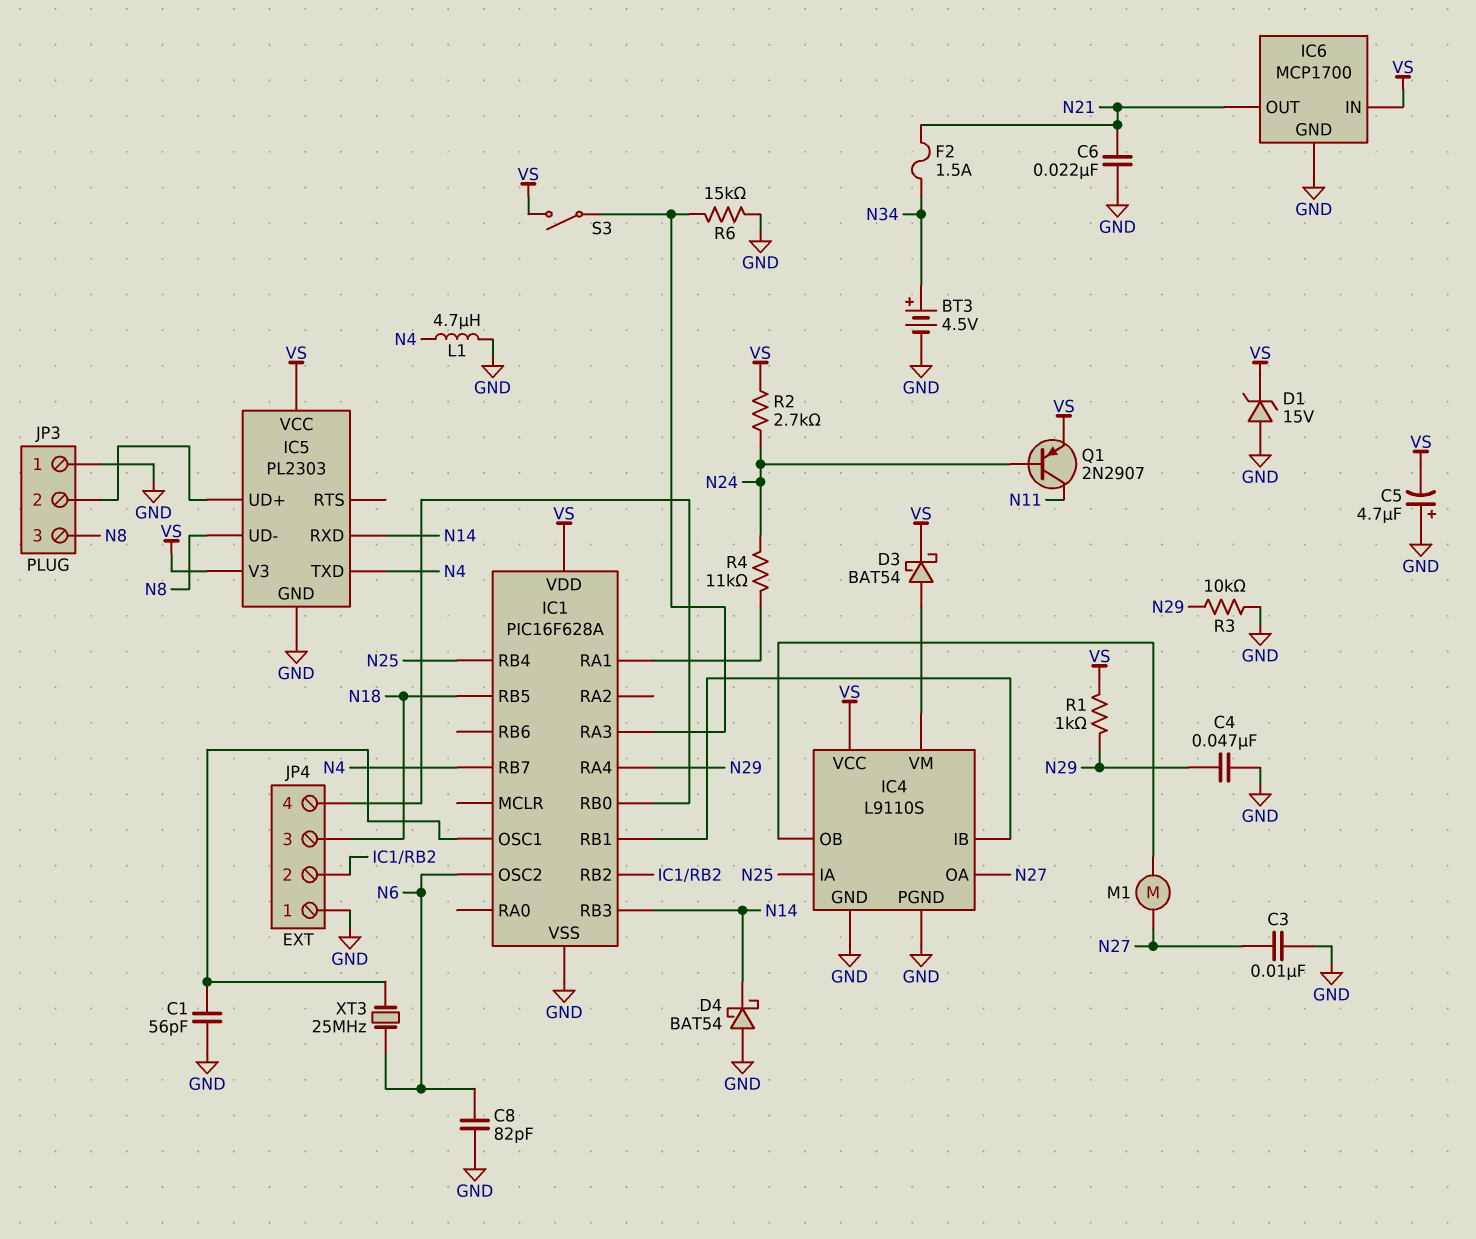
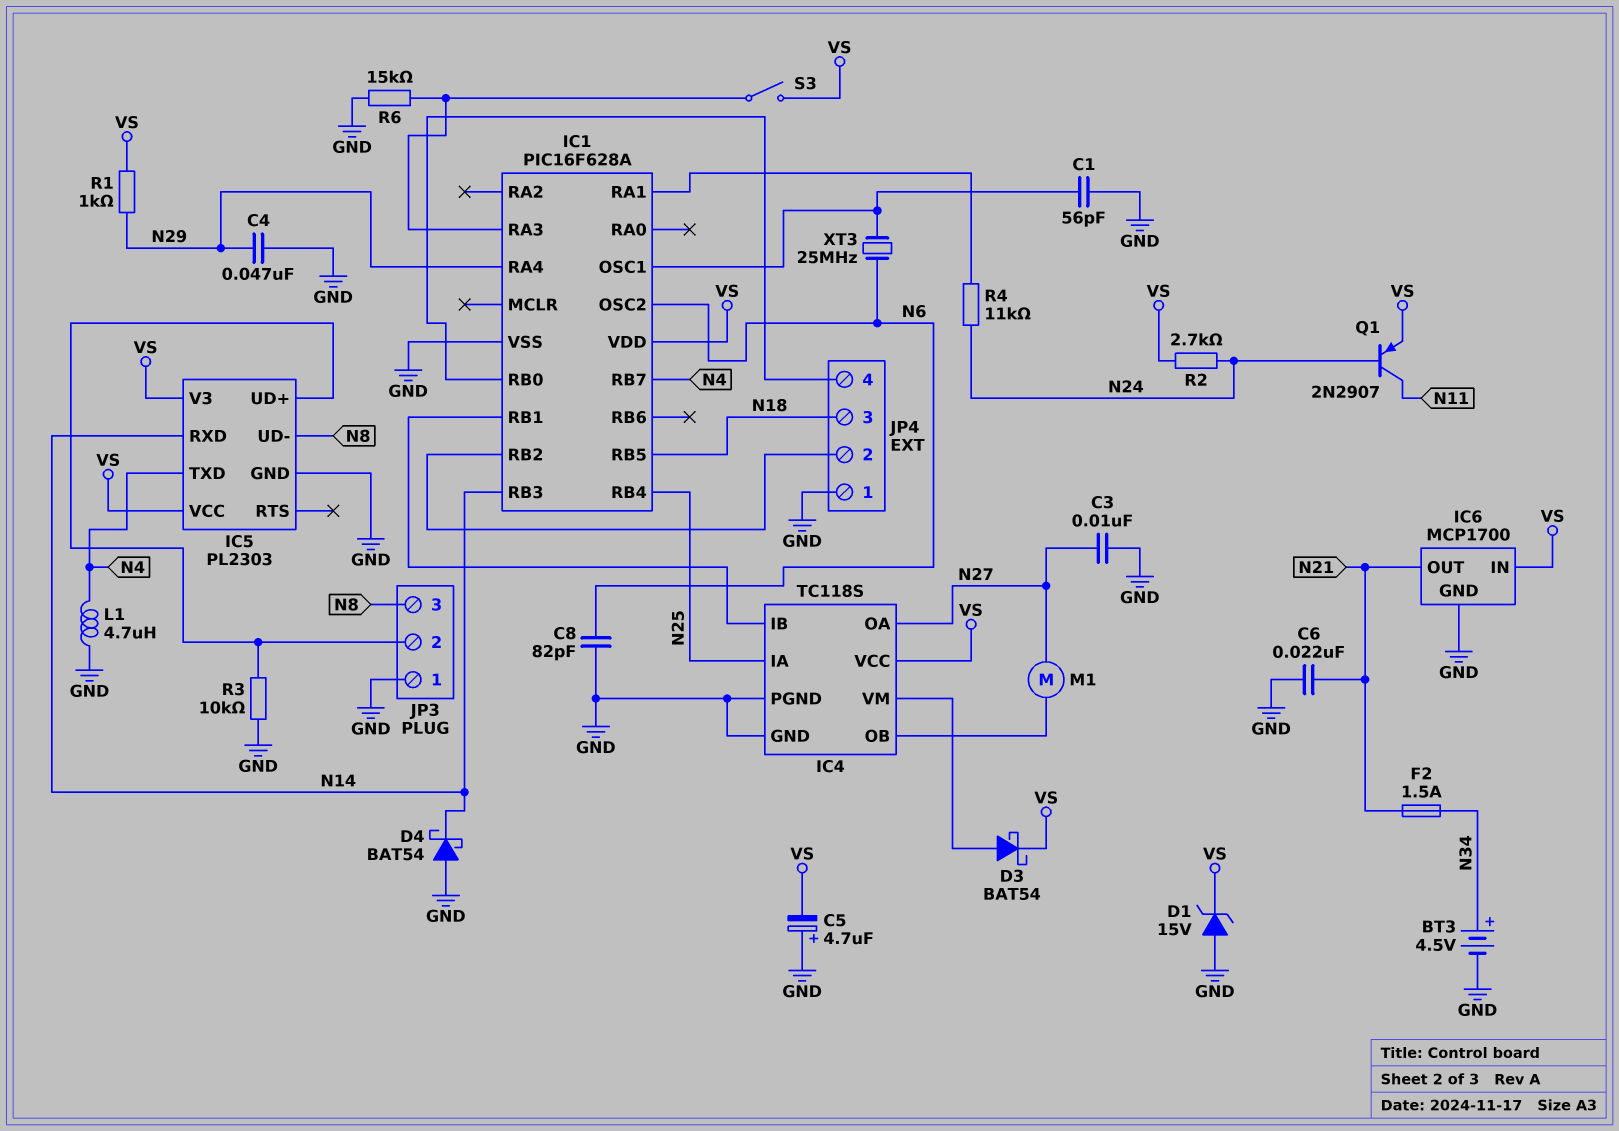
IC4: L9110S -> TC118S
R3: 10k (GND, N29) -> 10k (GND, IC5/UD+)

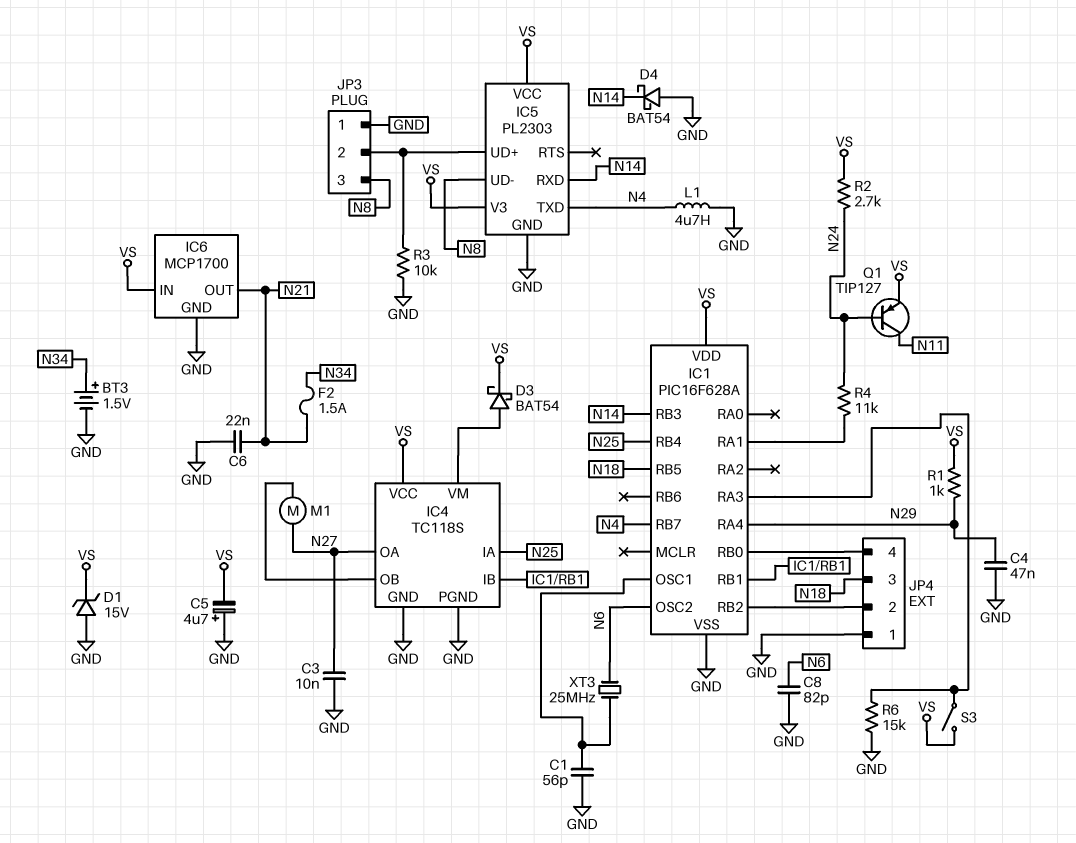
BT3: 4.5V (plus N34, minus GND) -> 1.5V (plus N34, minus GND)
Q1: PNP 2N2907 (B N24, C N11, E VS) -> PNP TIP127 (B N24, C N11, E VS)

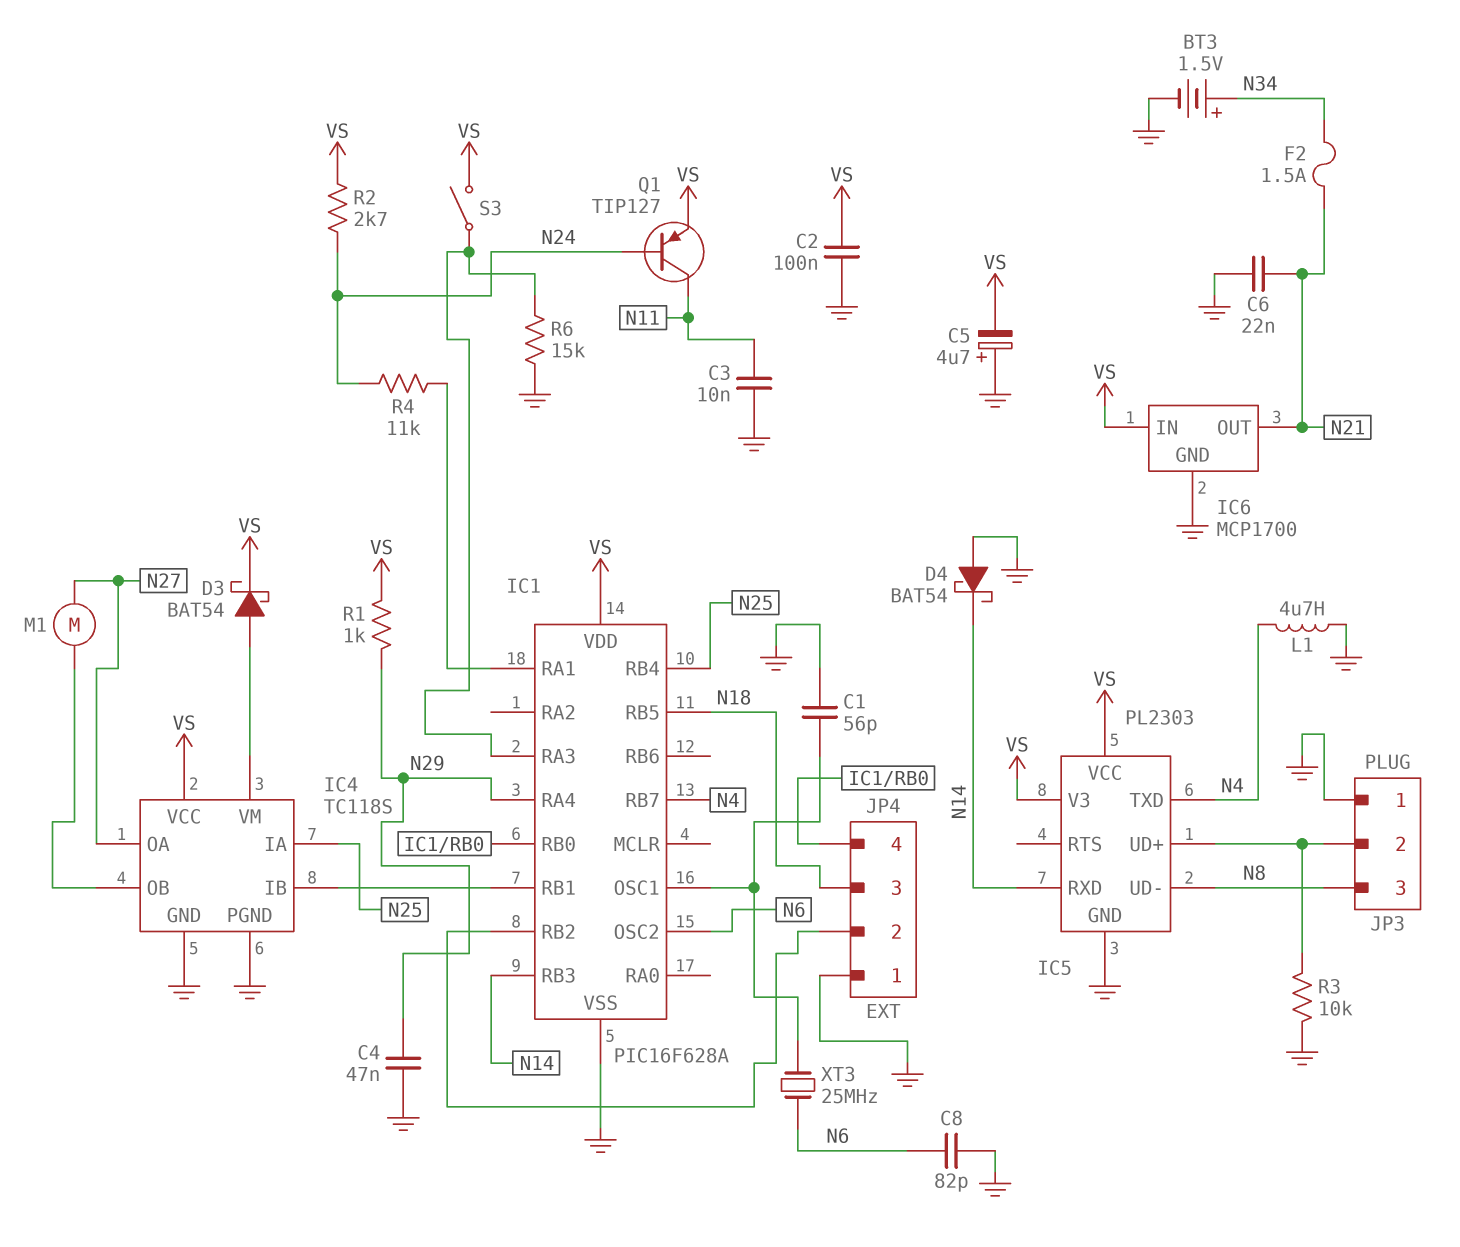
C2: none -> 100nF (GND, VS)
C3: 10nF (GND, N27) -> 10nF (GND, N11)
D1: zener 15V (A GND, K VS) -> none

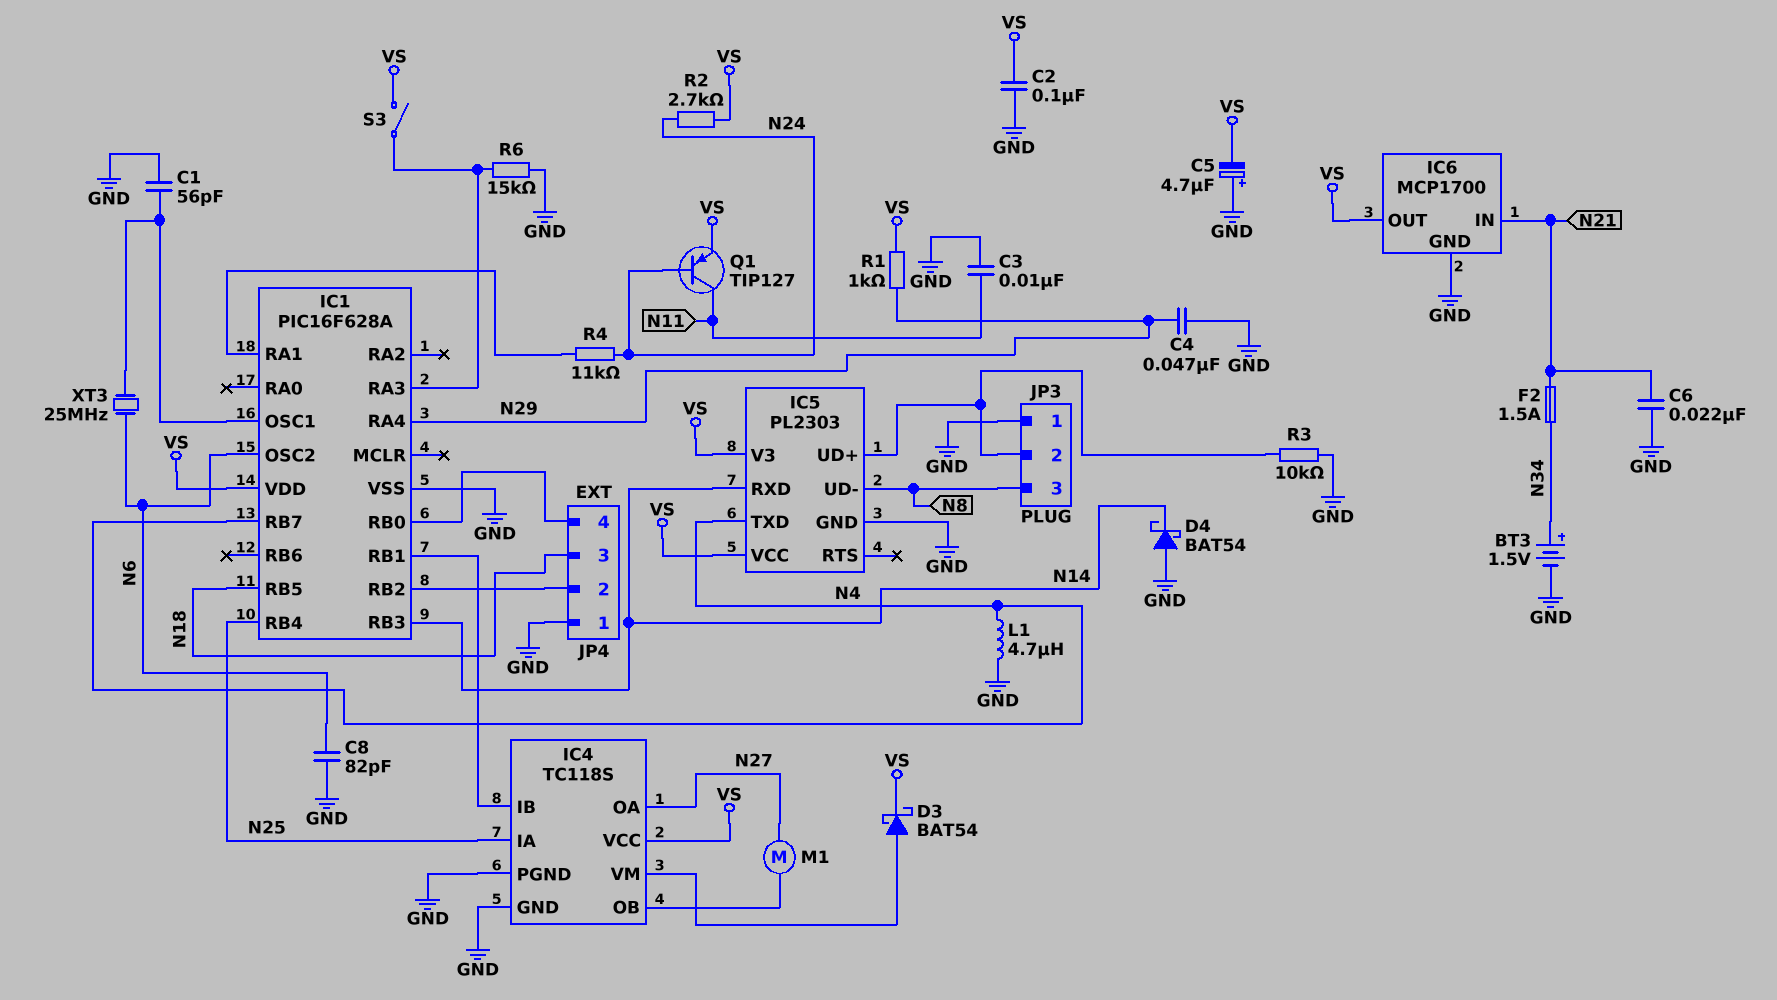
IC6 pin IN: VS -> N21
IC6 pin OUT: N21 -> VS

